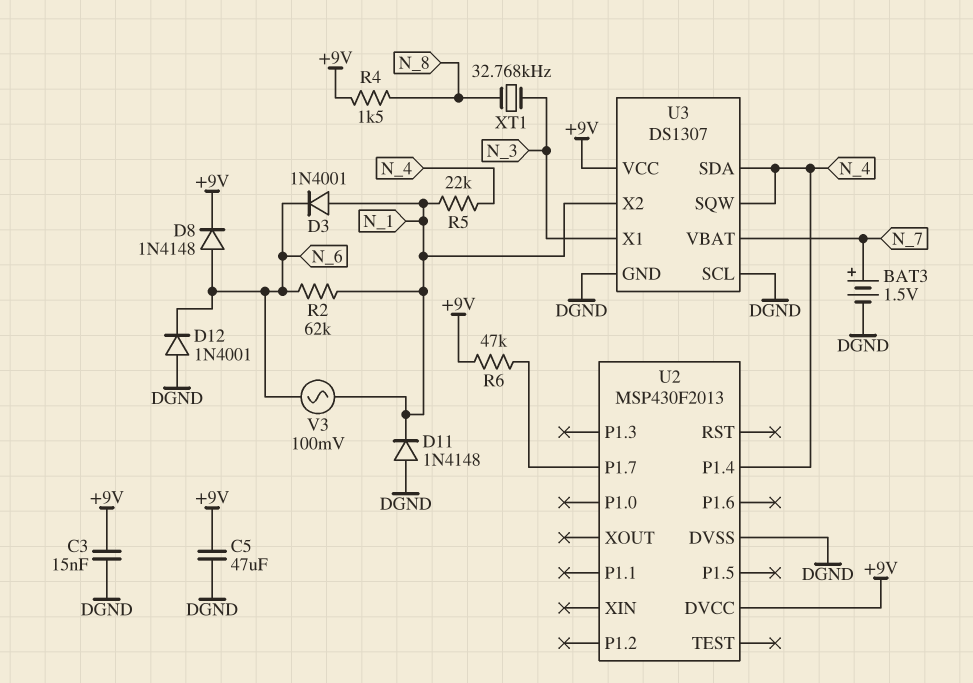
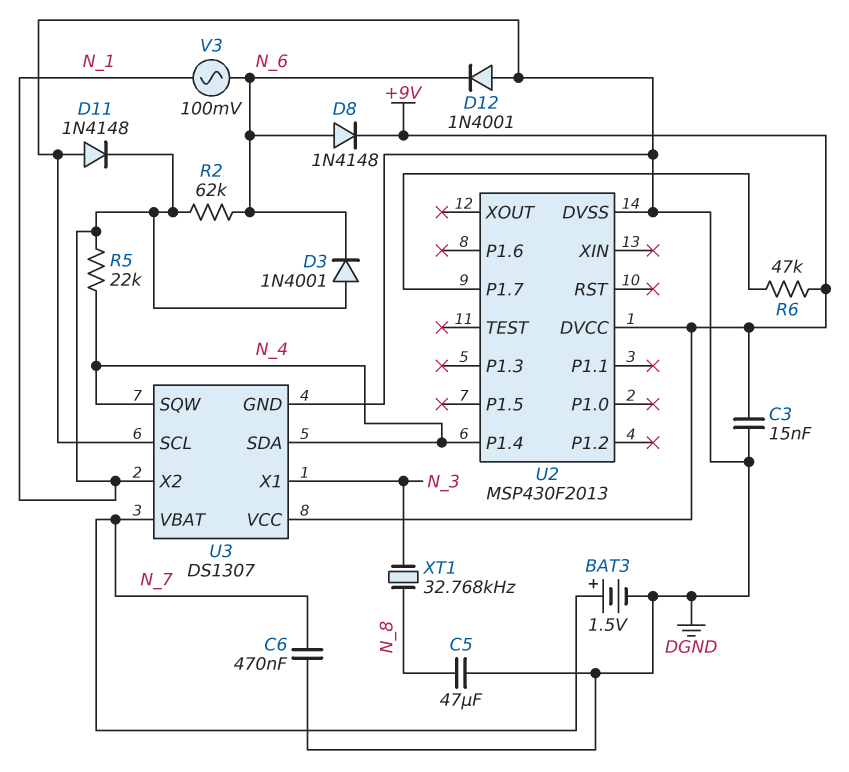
C5: 47uF (+9V, DGND) -> 47uF (DGND, N_8)
C6: none -> 470nF (DGND, N_7)
R4: 1.5k (+9V, N_8) -> none

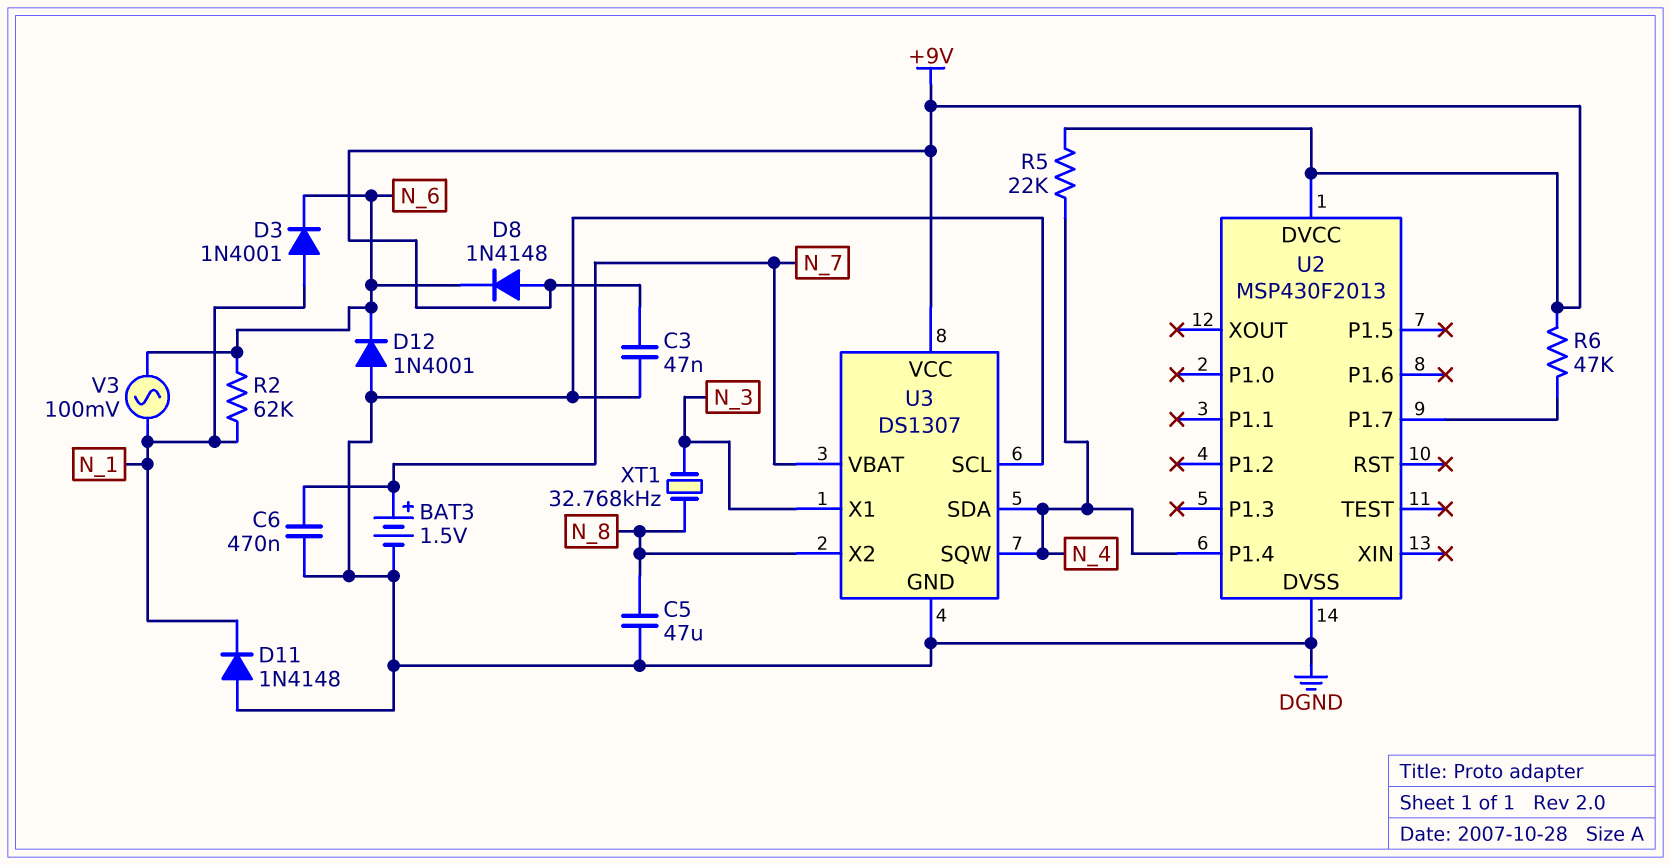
C3: 15nF (+9V, DGND) -> 47nF (+9V, DGND)
D8: diode 1N4148 (A N_6, K +9V) -> diode 1N4148 (A +9V, K N_6)
R5: 22k (N_1, N_4) -> 22k (+9V, N_4)
U3 pin X2: N_1 -> N_8

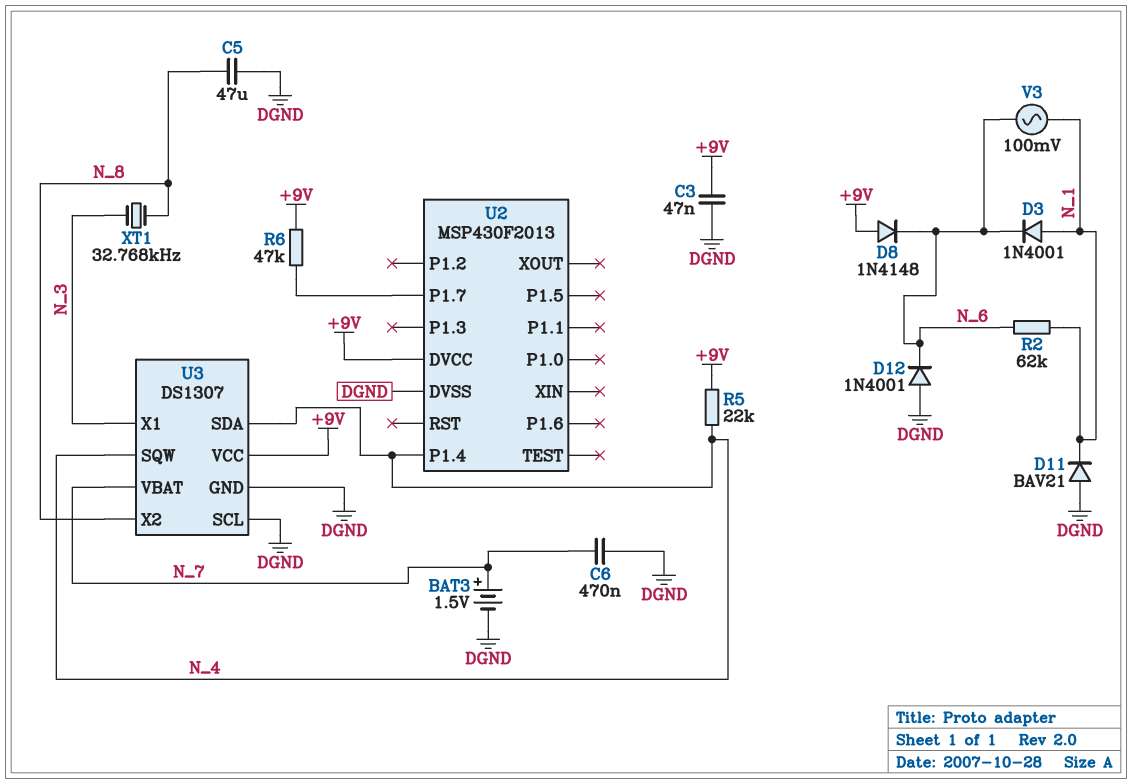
D11: diode 1N4148 (A DGND, K N_1) -> diode BAV21 (A DGND, K N_1)

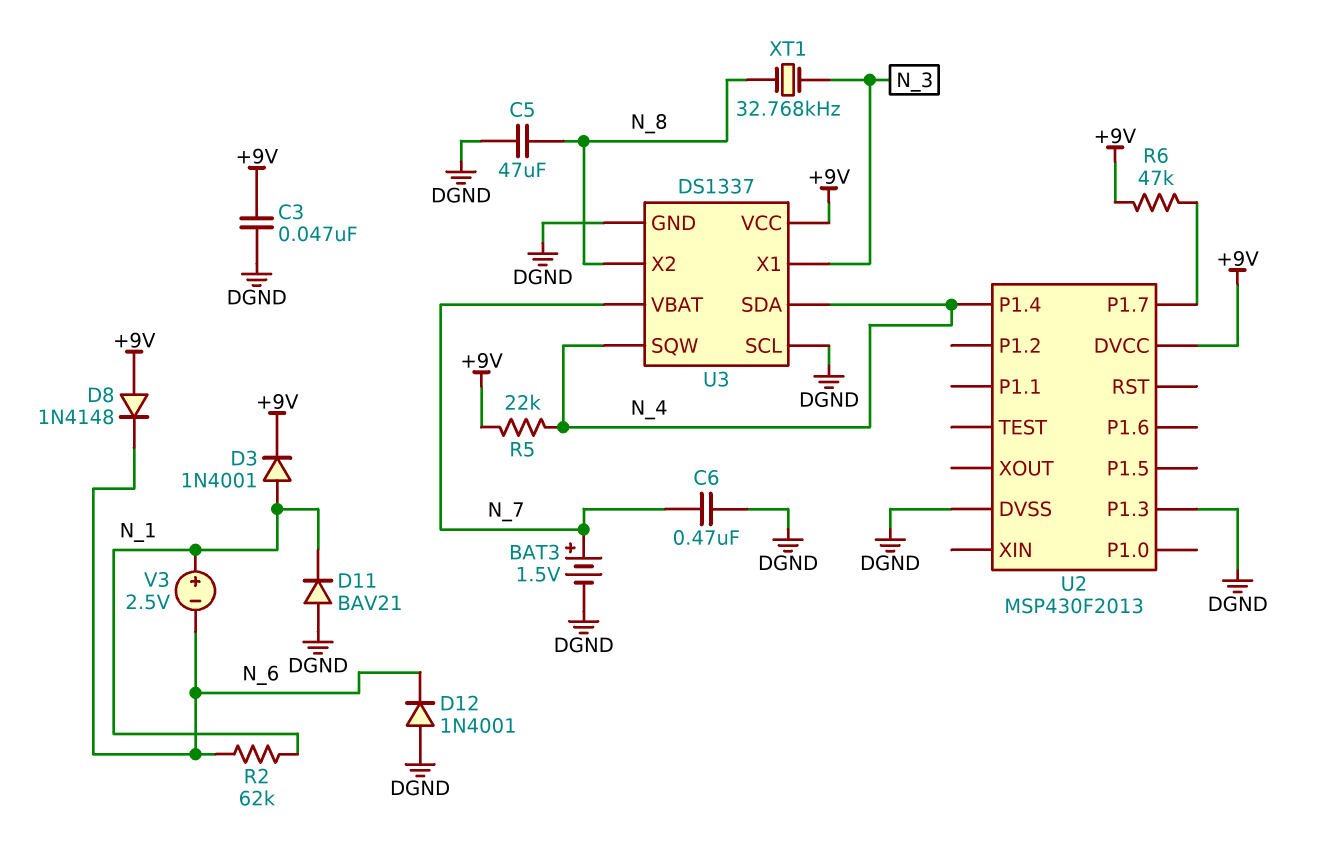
D3: diode 1N4001 (A N_1, K N_6) -> diode 1N4001 (A N_1, K +9V)
U2 pin P1.3: none -> DGND
U3: DS1307 -> DS1337
V3: AC 100mV (N_1, N_6) -> 2.5V (plus N_1, minus N_6)

